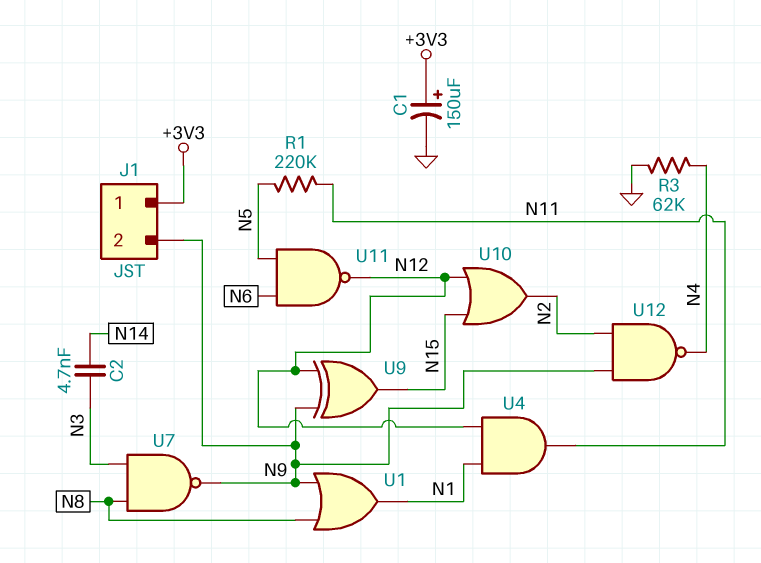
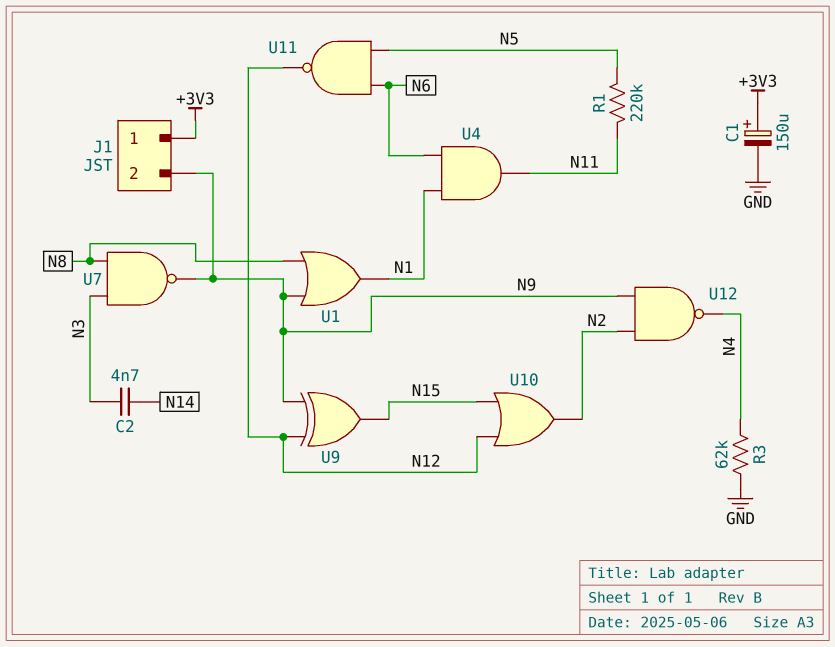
U4: AND (in N1, in N12, out N11) -> AND (in N1, in N6, out N11)

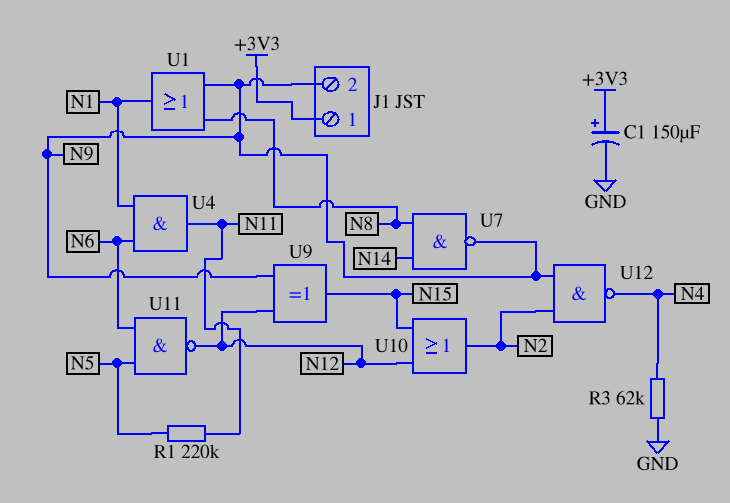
C2: 4.7nF (N3, N14) -> none
U7: NAND (in N3, in N8, out N9) -> NAND (in N8, in N14, out N9)

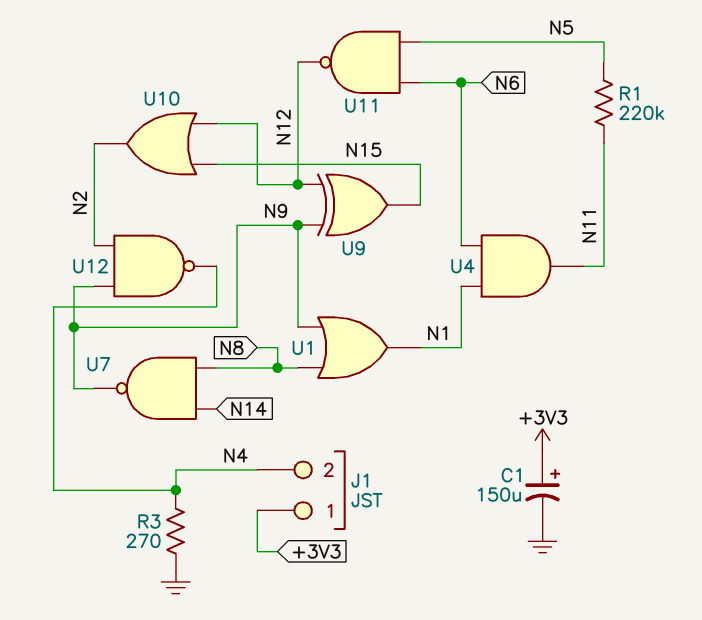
J1 pin 2: N9 -> N4
R3: 62k (GND, N4) -> 270 (GND, N4)

